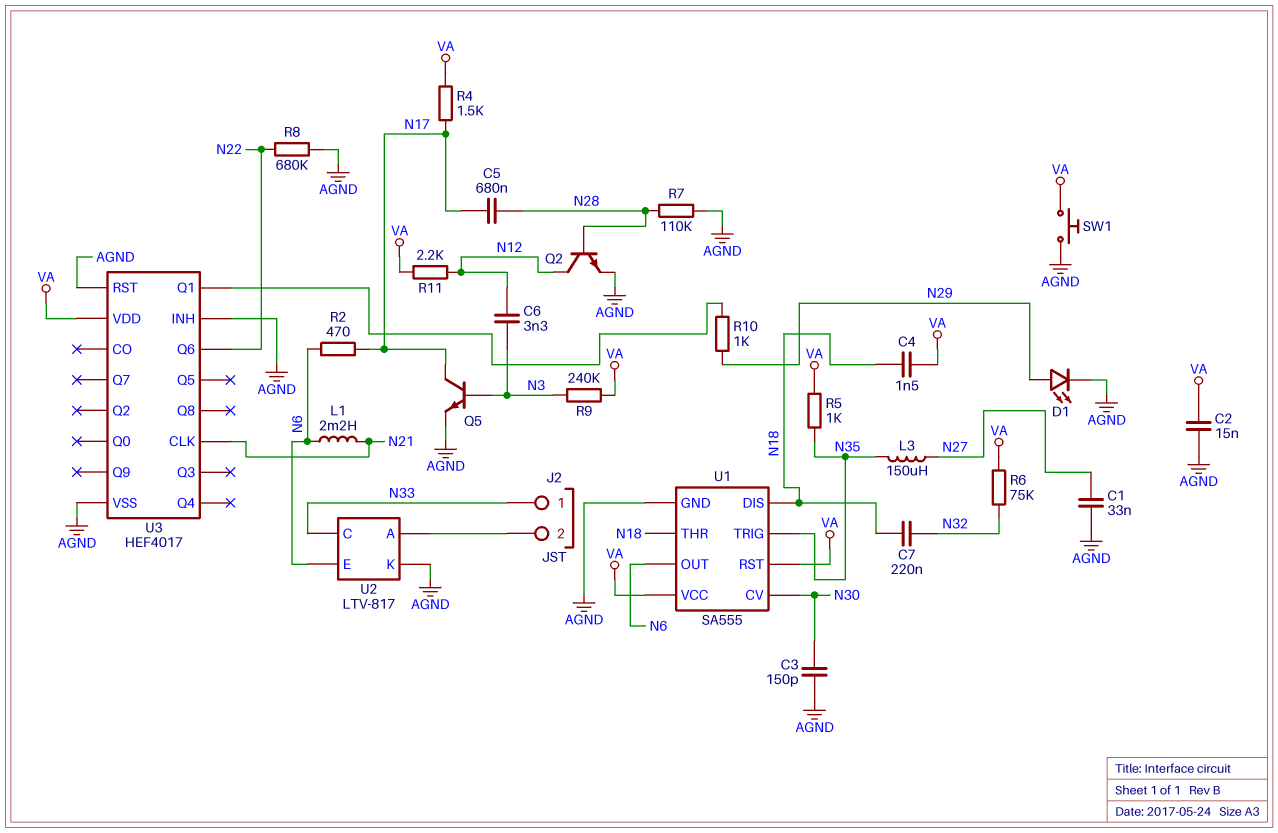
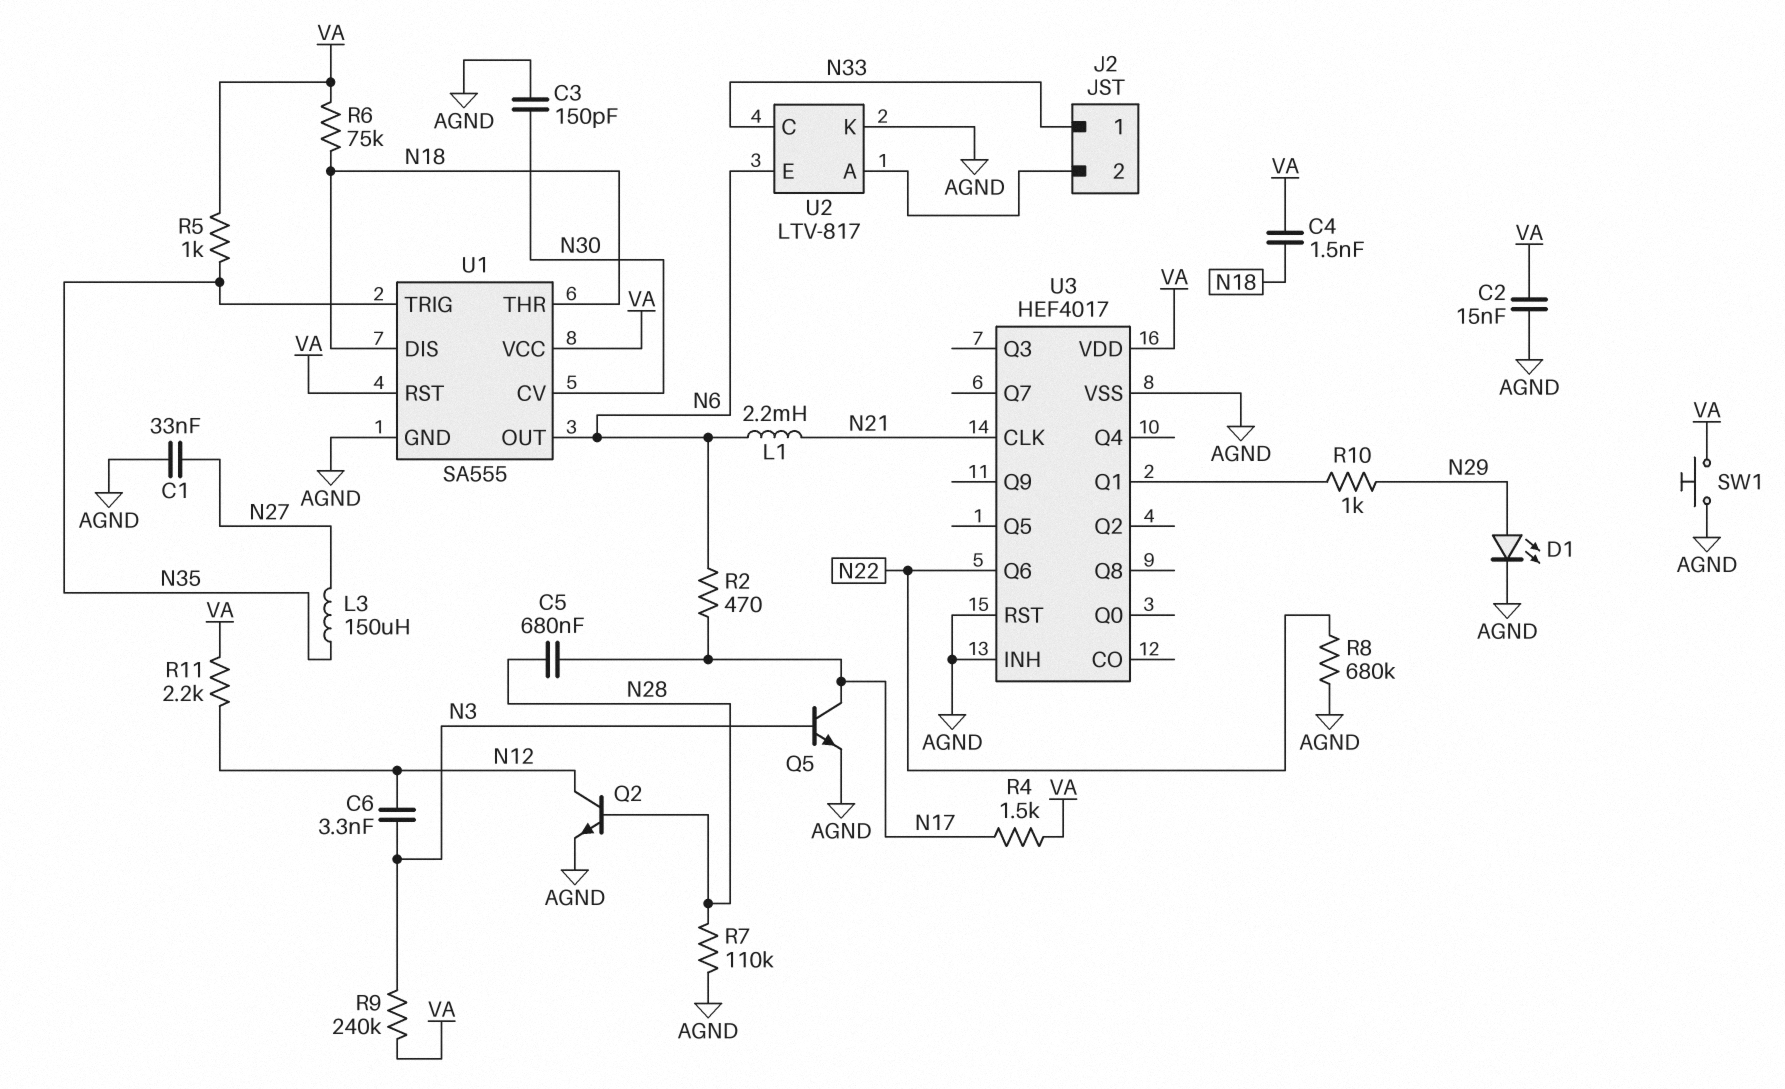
C7: 220nF (N18, N32) -> none
R6: 75k (N32, VA) -> 75k (N18, VA)

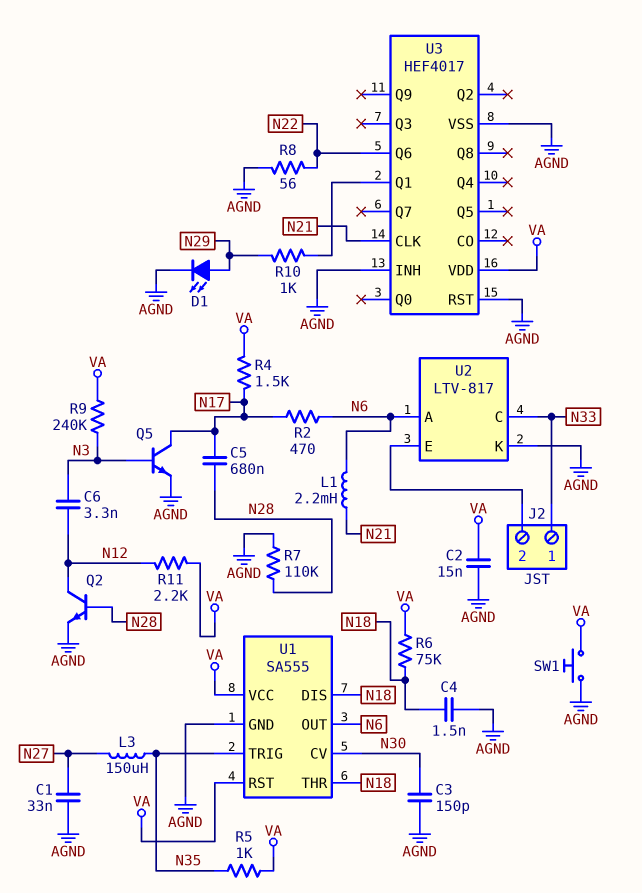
C4: 1.5nF (N18, VA) -> 1.5nF (AGND, N18)
R8: 680k (AGND, N22) -> 56 (AGND, N22)
U2 pin A: J2/2 -> N6
U2 pin E: N6 -> J2/2

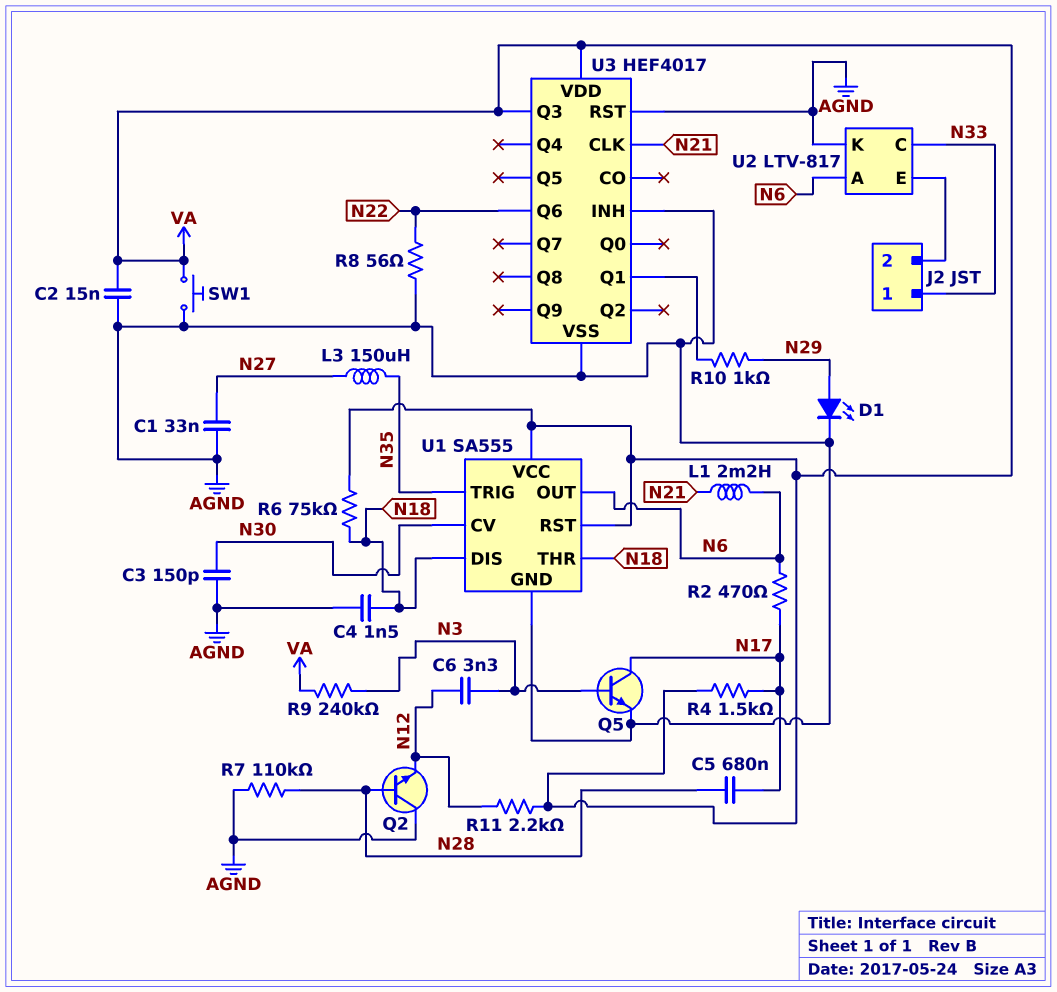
Q2: NPN (B N28, C N12, E AGND) -> NPN (B N28, C AGND, E N12)
R5: 1k (N35, VA) -> none
U3 pin Q3: none -> VA

